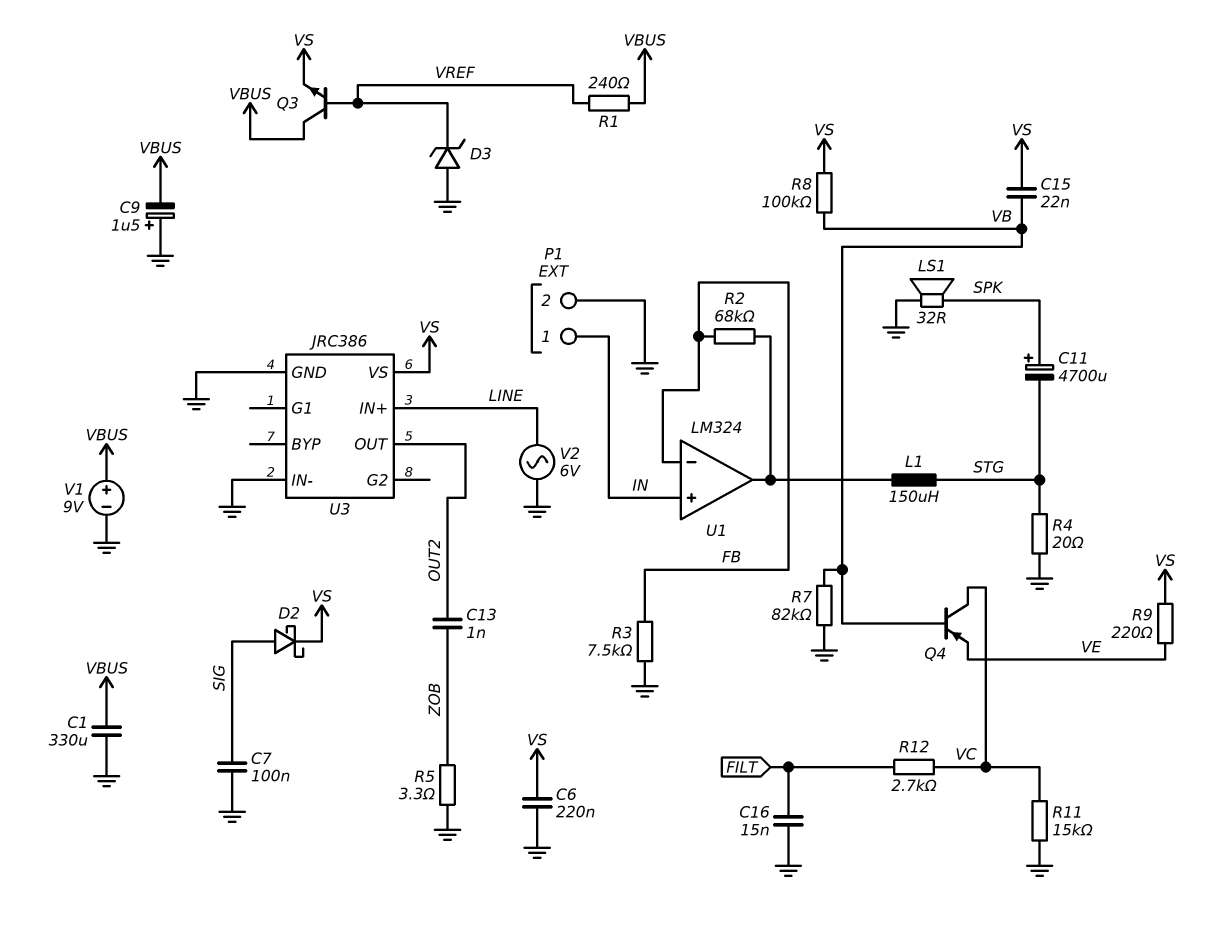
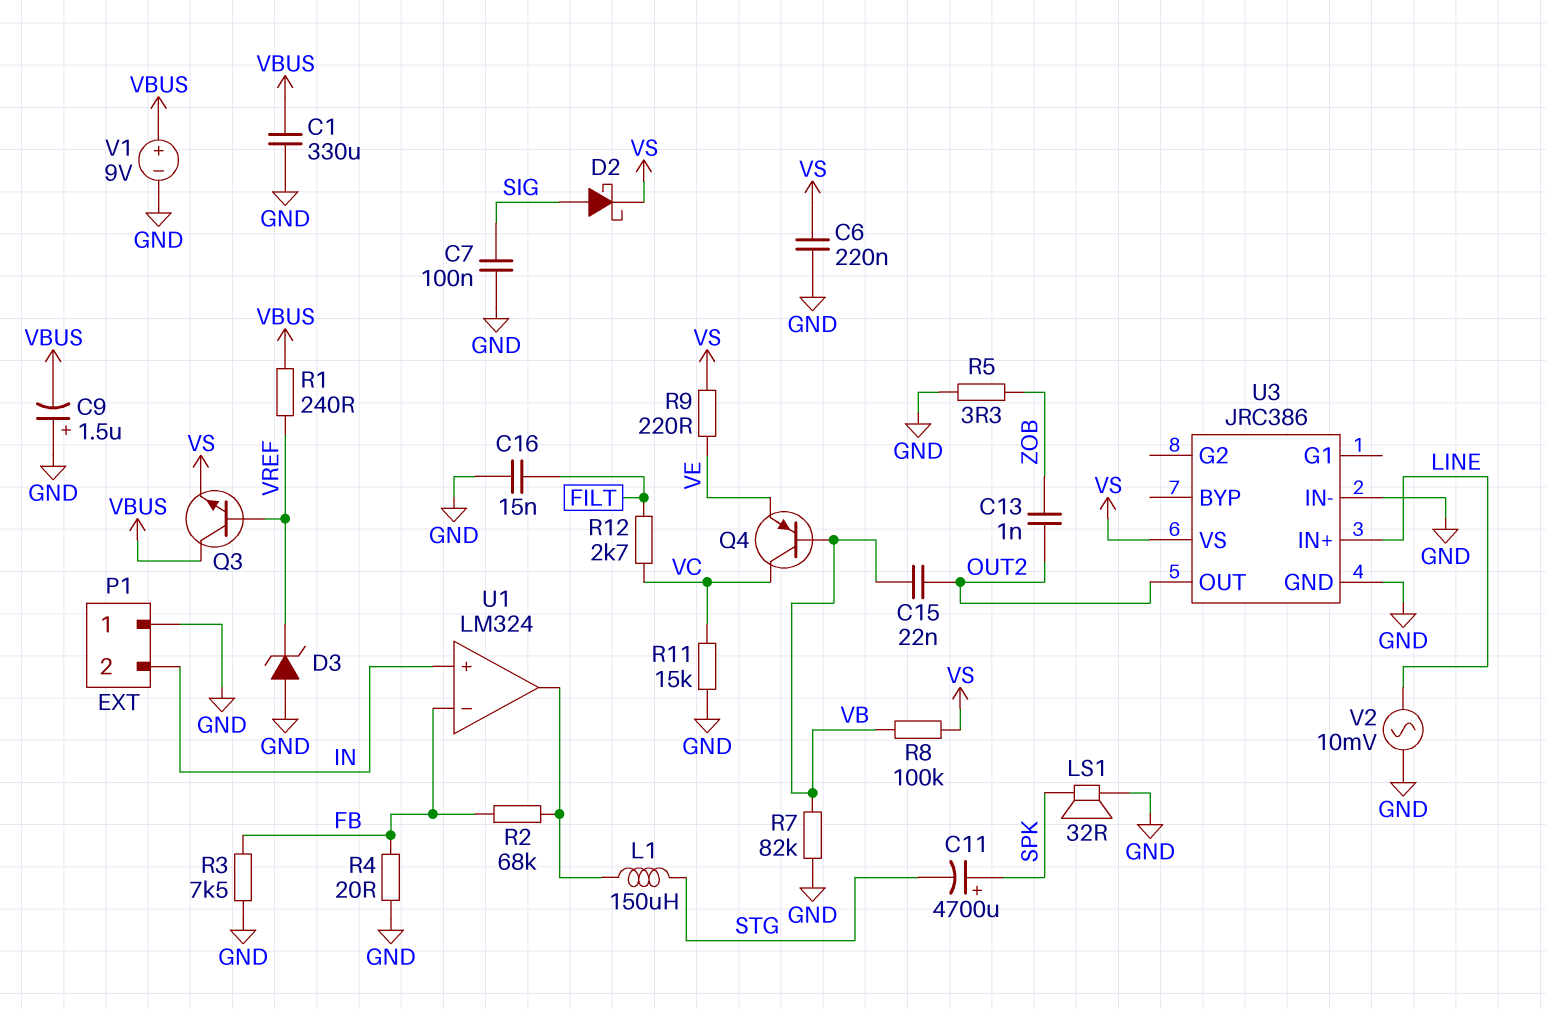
C15: 22nF (VB, VS) -> 22nF (OUT2, VB)
P1 pin 1: IN -> GND
P1 pin 2: GND -> IN
R4: 20 (GND, STG) -> 20 (FB, GND)
V2: AC 6V (GND, LINE) -> AC 10mV (GND, LINE)

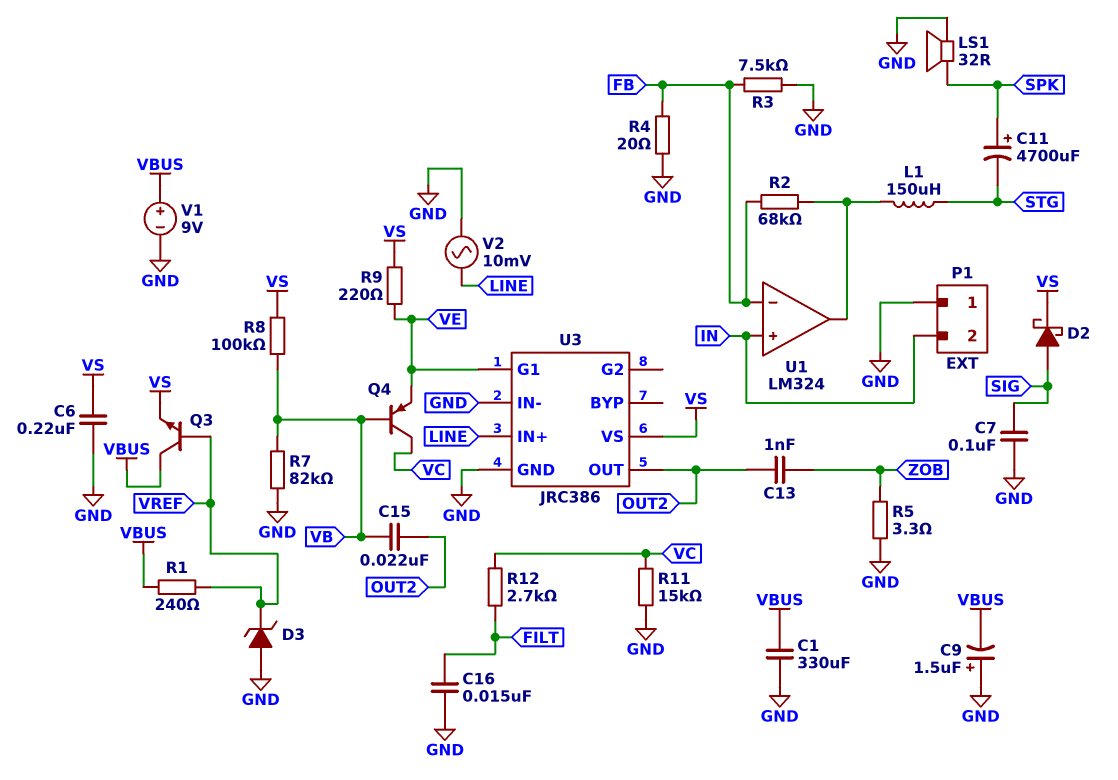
U3 pin G1: none -> VE

